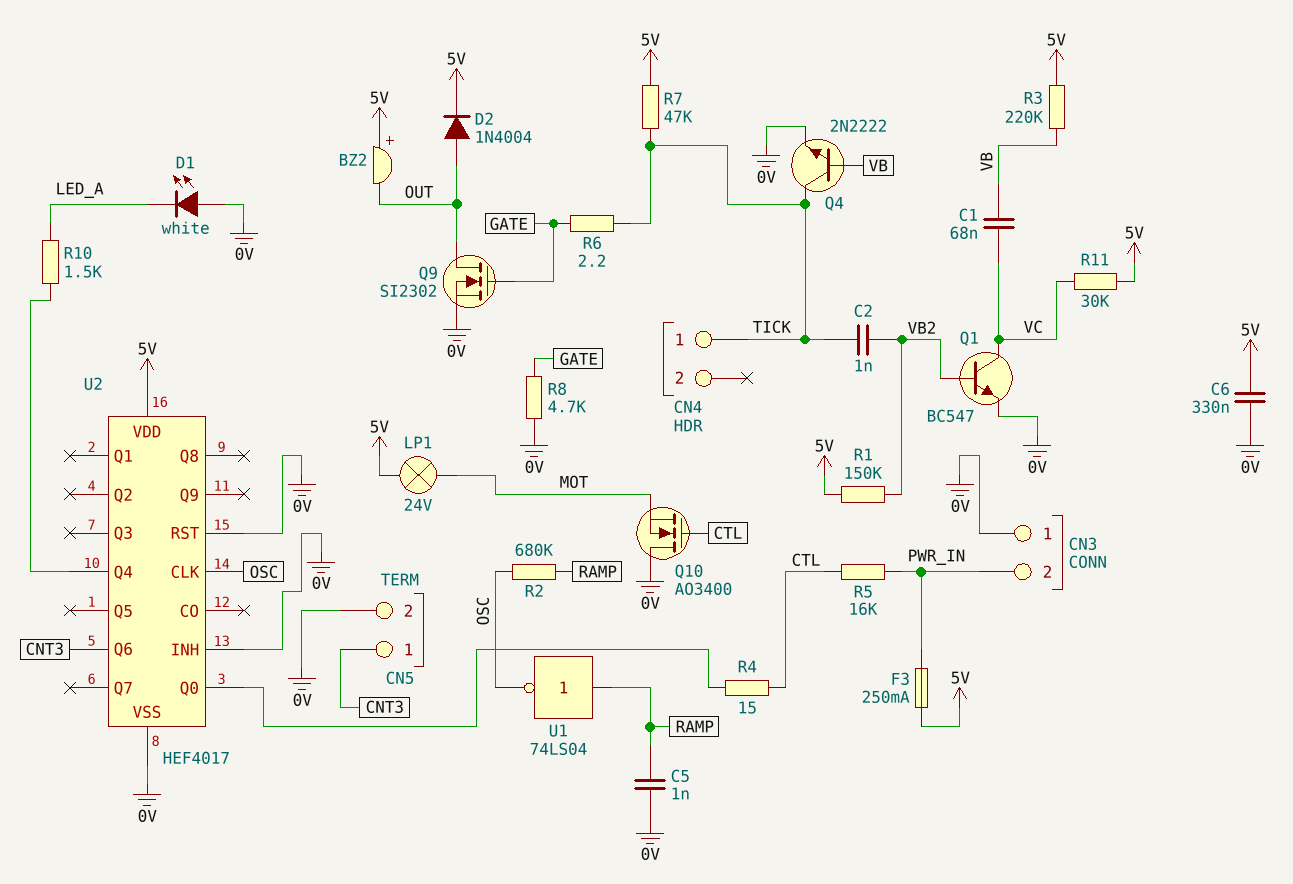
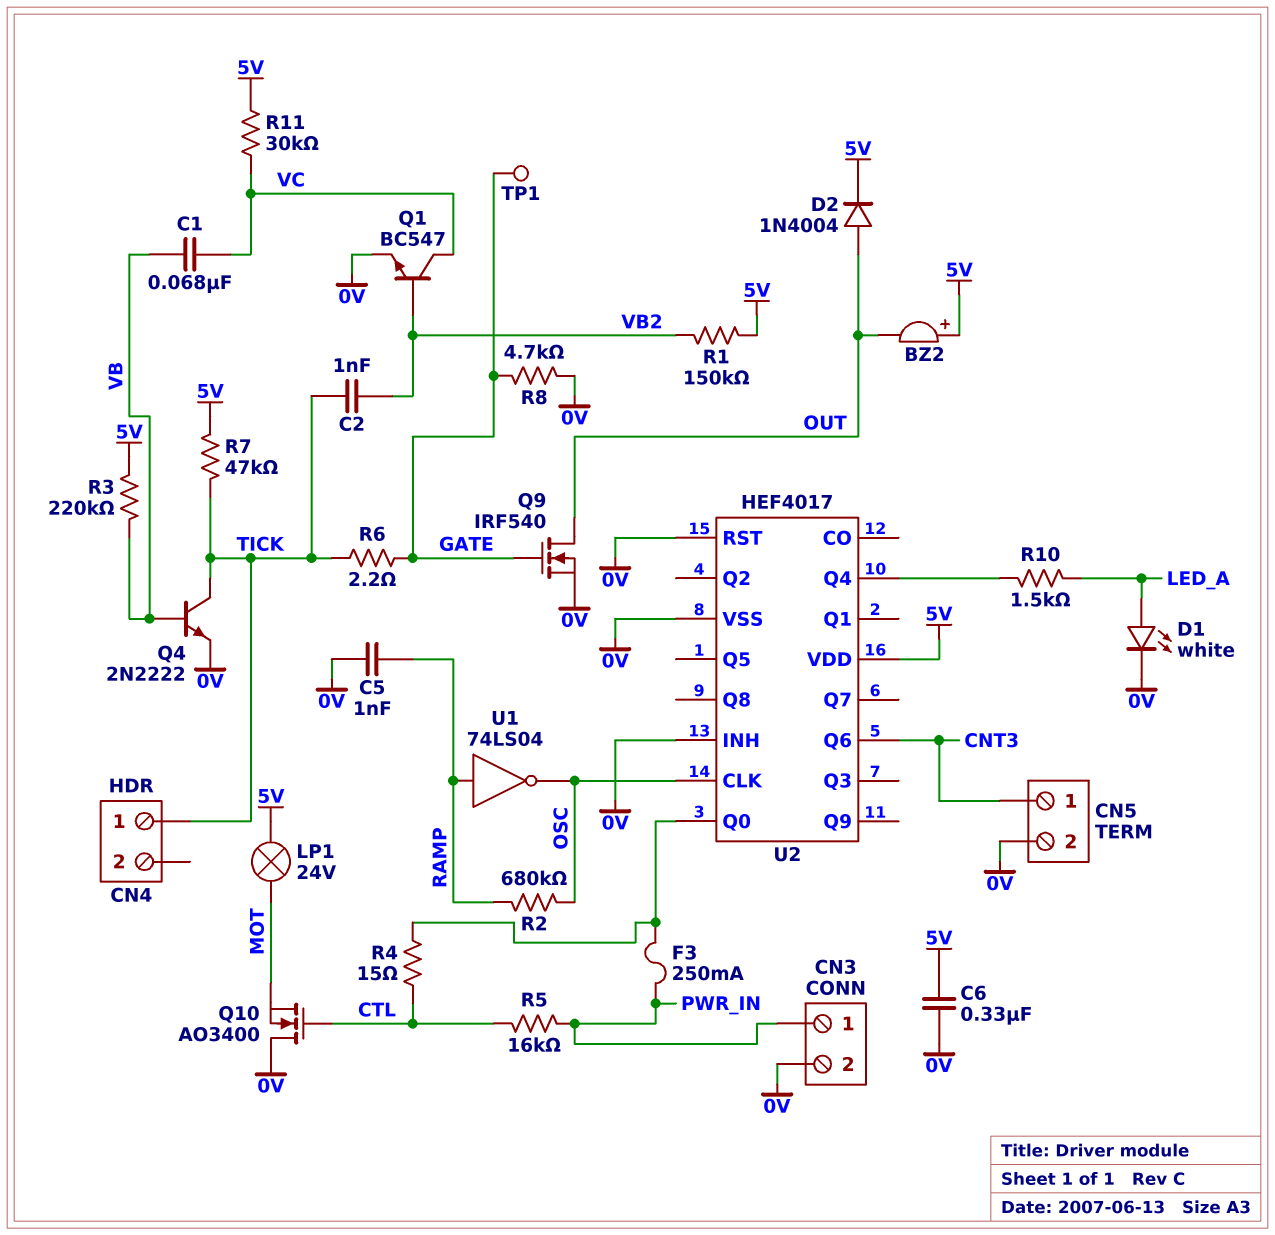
CN3 pin 1: 0V -> PWR_IN
CN3 pin 2: PWR_IN -> 0V
D1: LED white (A 0V, K LED_A) -> LED white (A LED_A, K 0V)
F3: 250mA (5V, PWR_IN) -> 250mA (PWR_IN, U2/Q0)
Q9: NMOS SI2302 (G GATE, D OUT, S 0V) -> NMOS IRF540 (G GATE, D OUT, S 0V)
TP1: none -> test point (GATE)

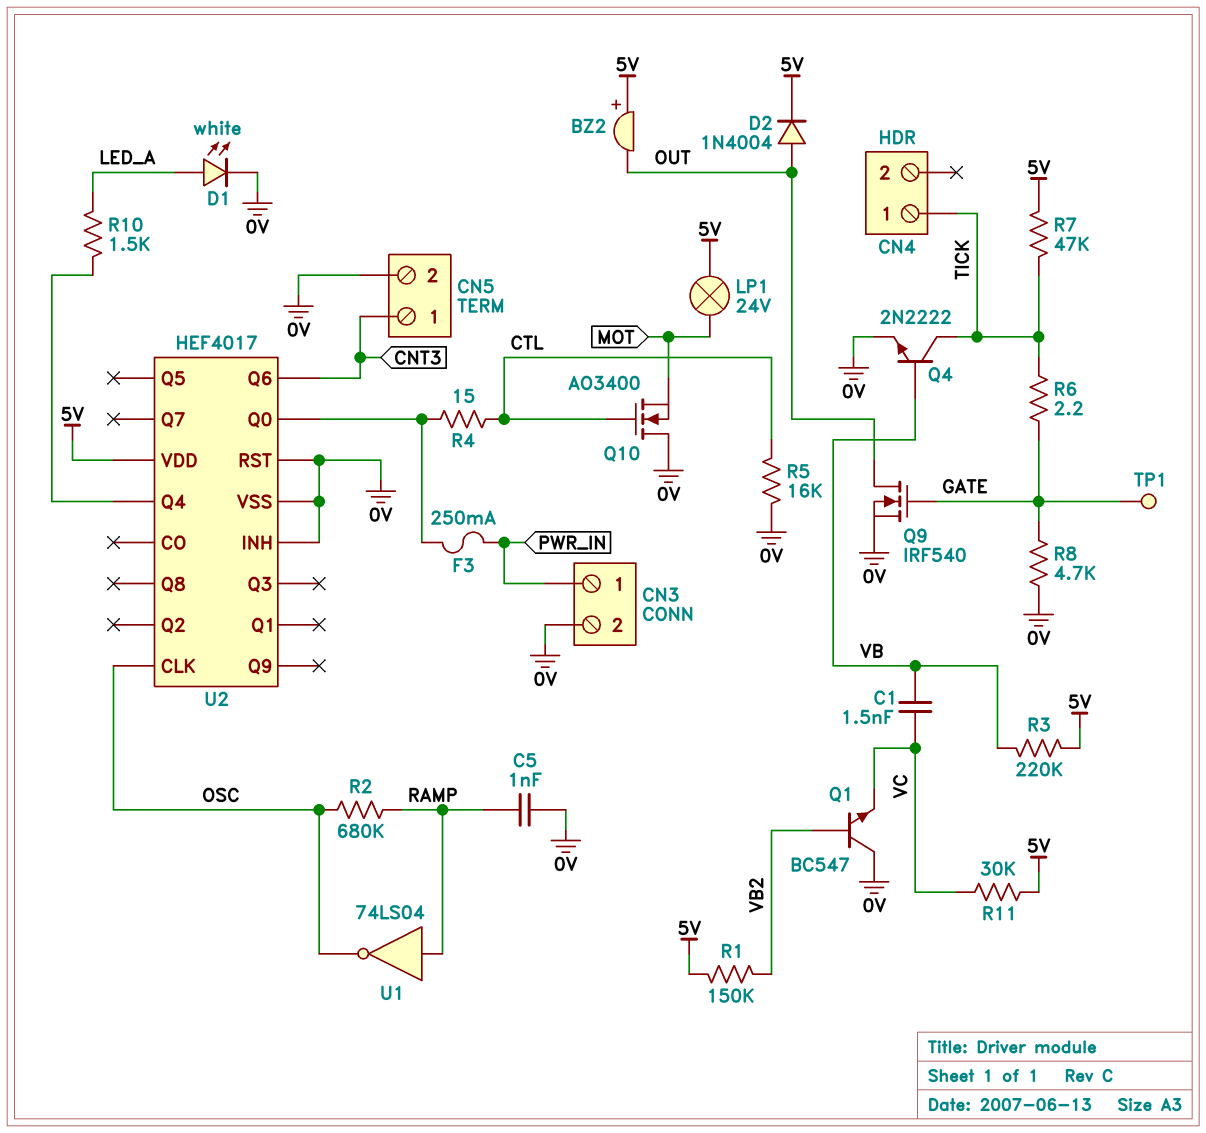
C1: 68nF (VB, VC) -> 1.5nF (VB, VC)
C2: 1nF (TICK, VB2) -> none
C6: 330nF (0V, 5V) -> none
Q1: NPN BC547 (B VB2, C VC, E 0V) -> NPN BC547 (B VB2, C 0V, E VC)
R5: 16k (CTL, PWR_IN) -> 16k (0V, CTL)

